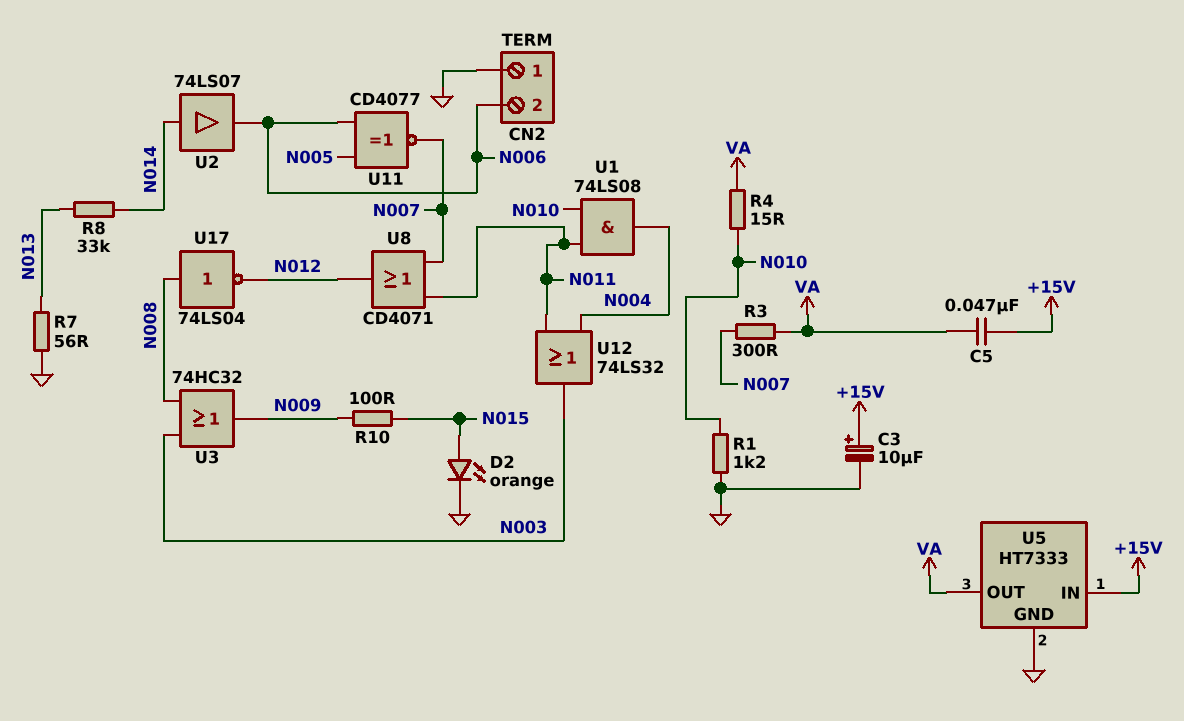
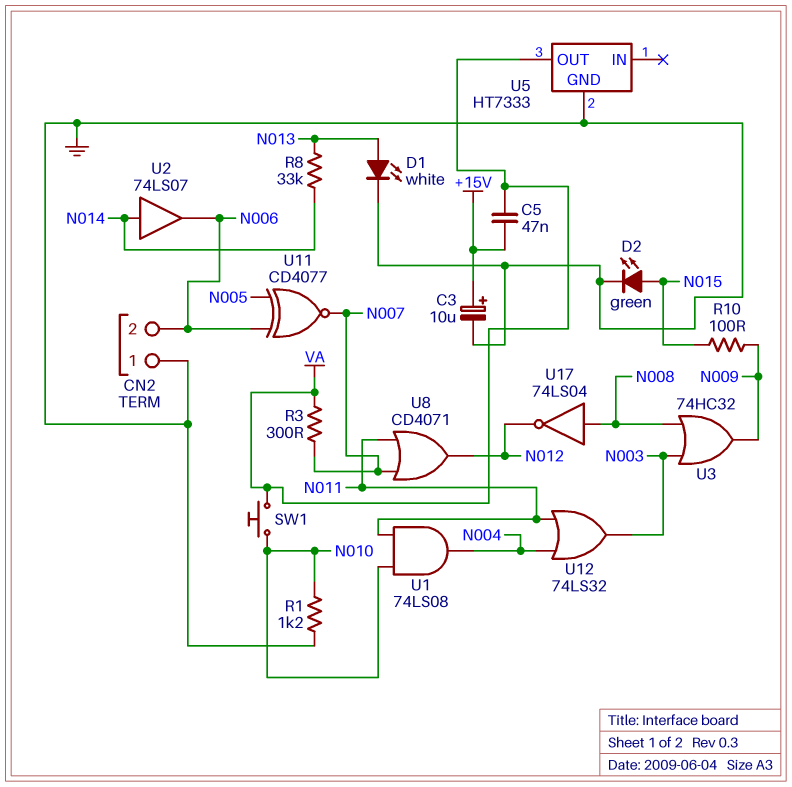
D1: none -> LED white (A N013, K GND)
D2: LED orange (A N015, K GND) -> LED green (A N015, K GND)
R4: 15 (N010, VA) -> none
R7: 56 (GND, N013) -> none
SW1: none -> button (N010, VA)
U5 pin IN: +15V -> none

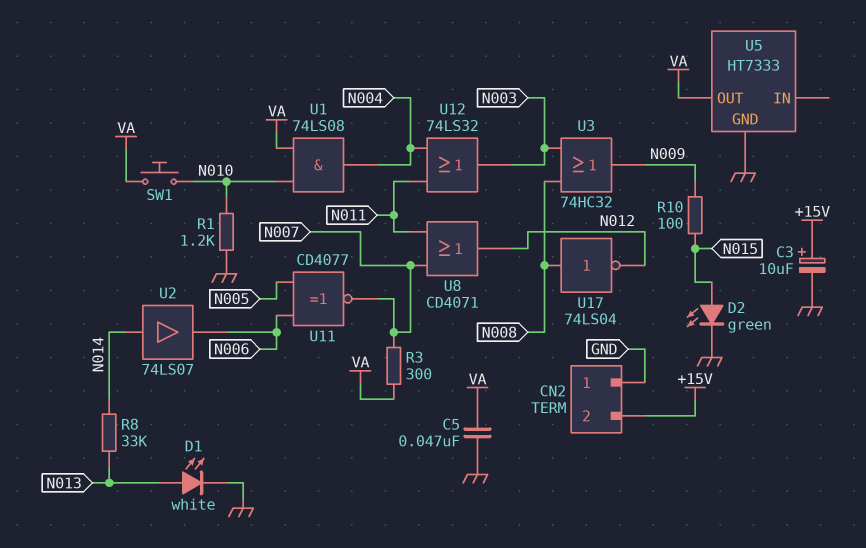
C5: 47nF (+15V, VA) -> 47nF (GND, VA)
CN2 pin 2: N006 -> +15V
U1: AND 74LS08 (in N010, in N011, out N004) -> AND 74LS08 (in N010, in VA, out N004)

